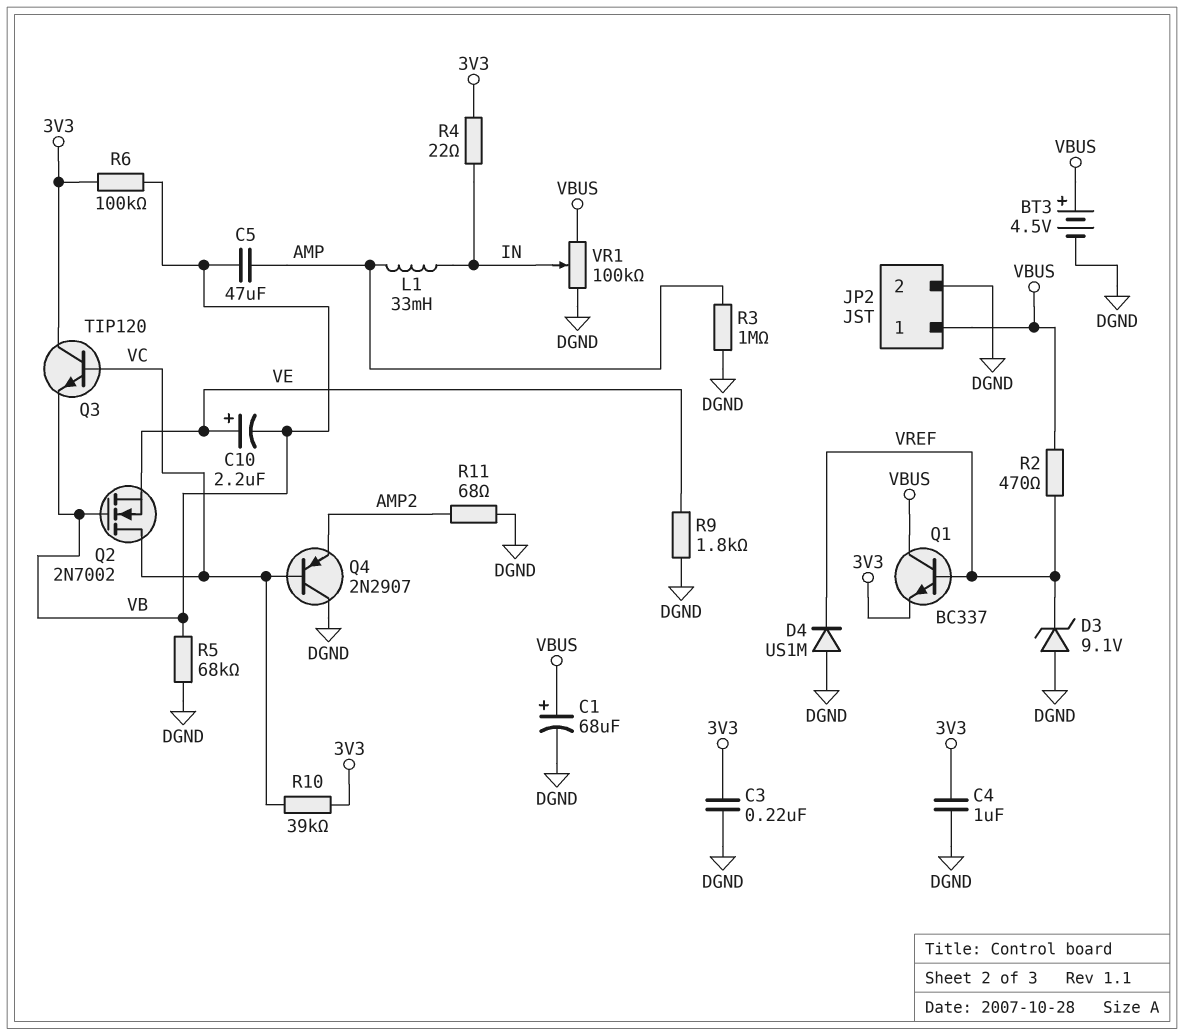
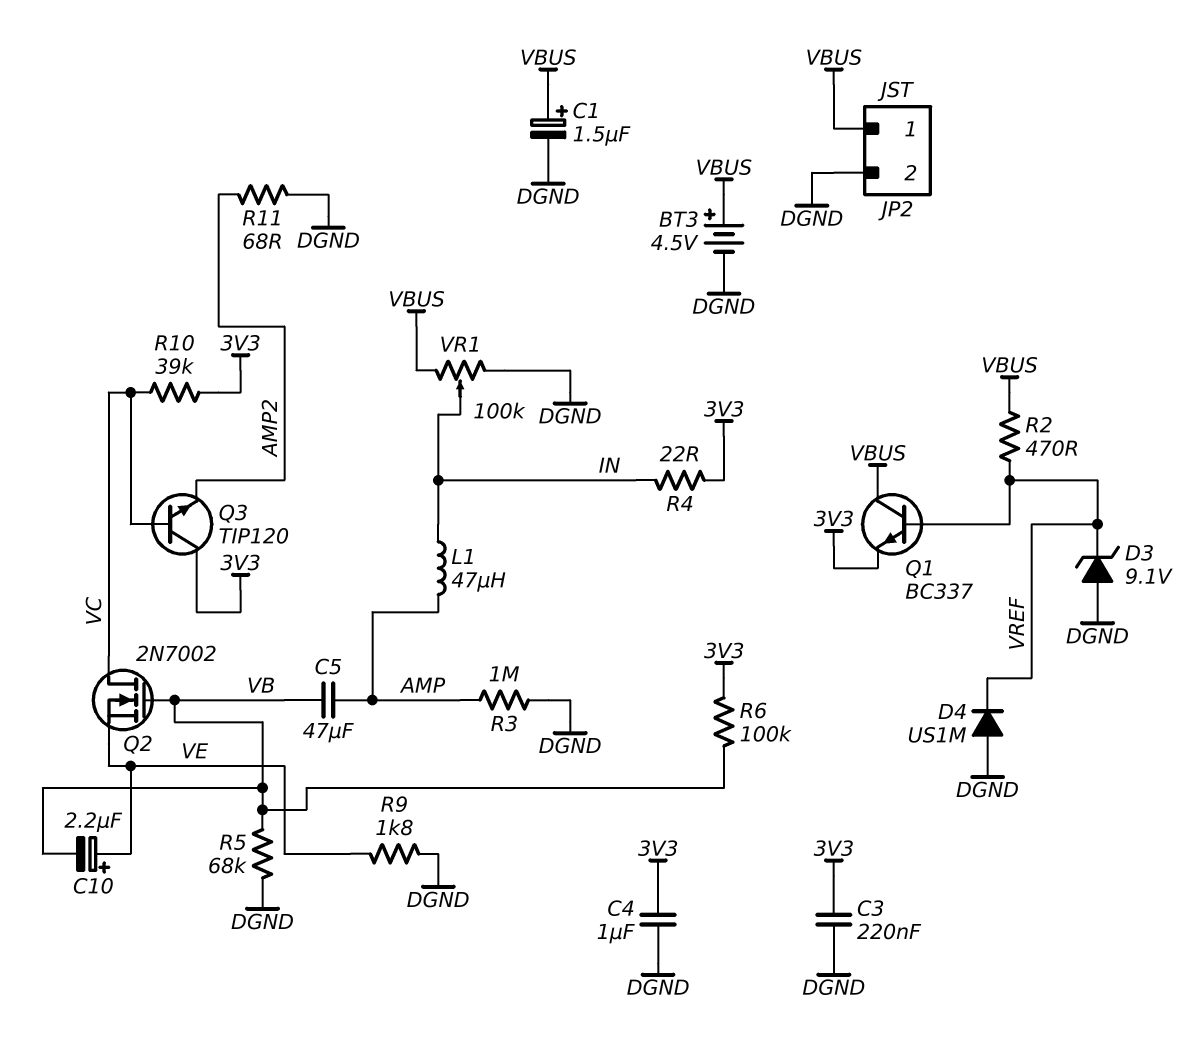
C1: 68uF (plus VBUS, minus DGND) -> 1.5uF (plus VBUS, minus DGND)
L1: 33mH (AMP, IN) -> 47uH (AMP, IN)
Q3: NPN TIP120 (B VC, C 3V3, E VB) -> NPN TIP120 (B VC, C 3V3, E AMP2)
Q4: PNP 2N2907 (B VC, C DGND, E AMP2) -> none

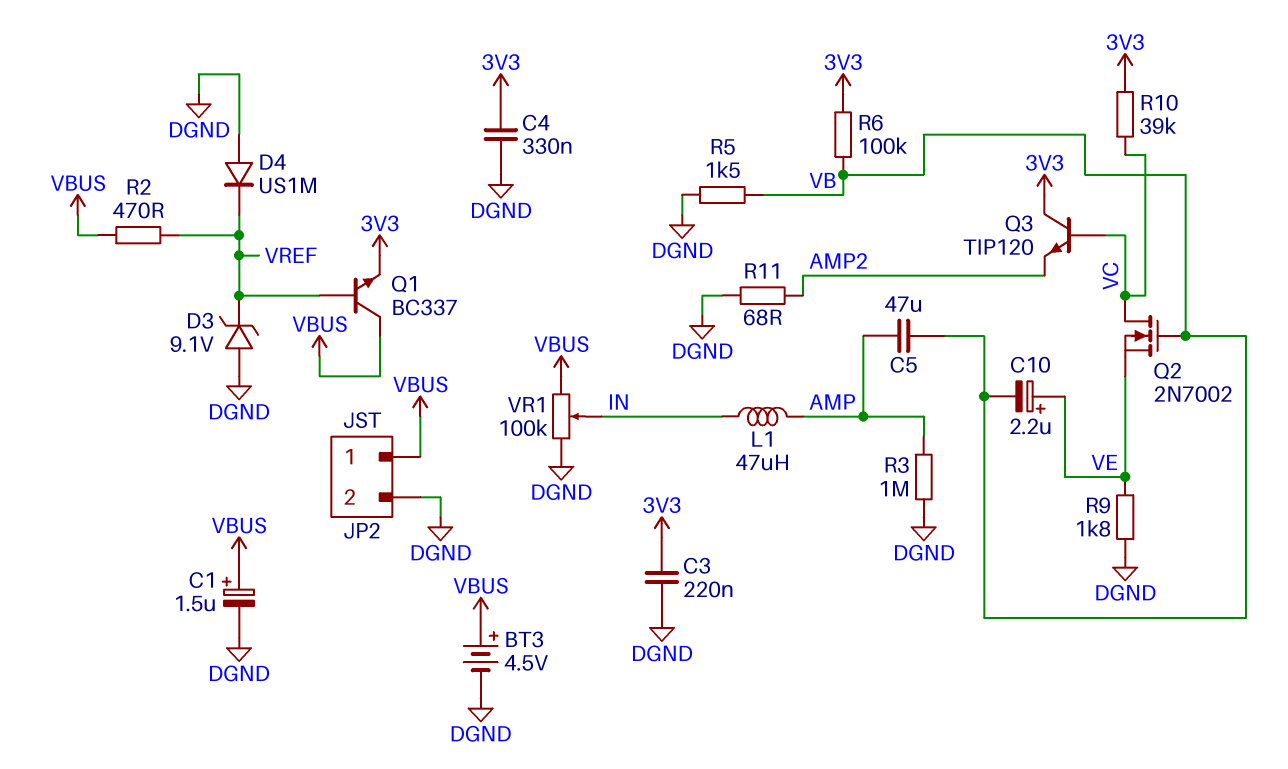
C4: 1uF (3V3, DGND) -> 330nF (3V3, DGND)
R4: 22 (3V3, IN) -> none
R5: 68k (DGND, VB) -> 1.5k (DGND, VB)

